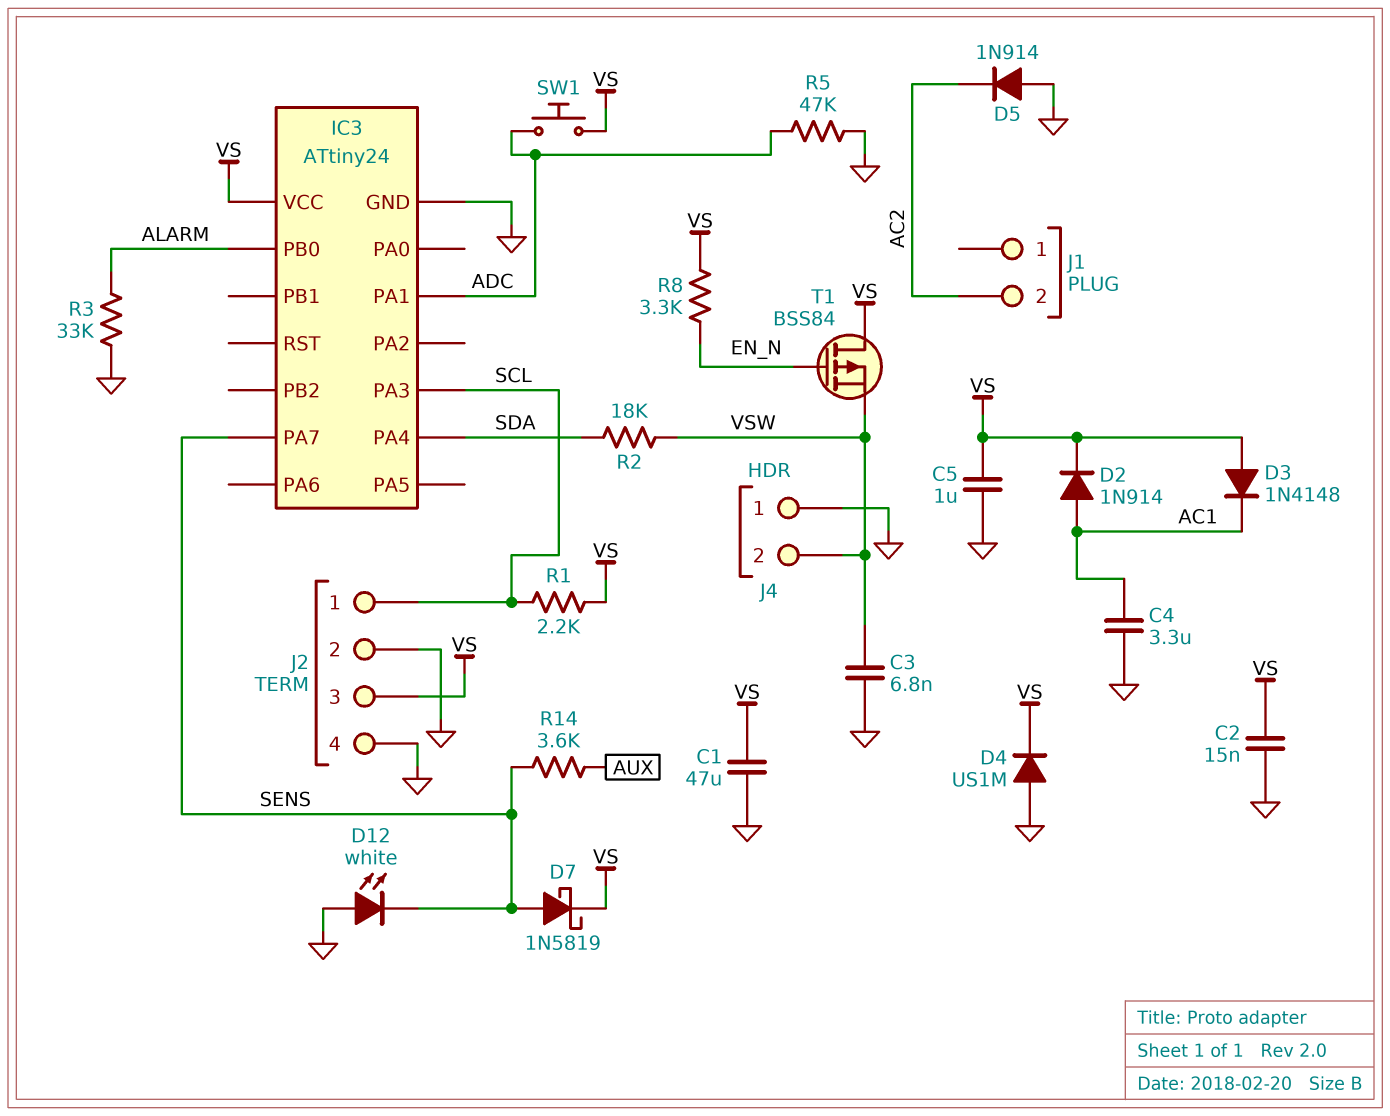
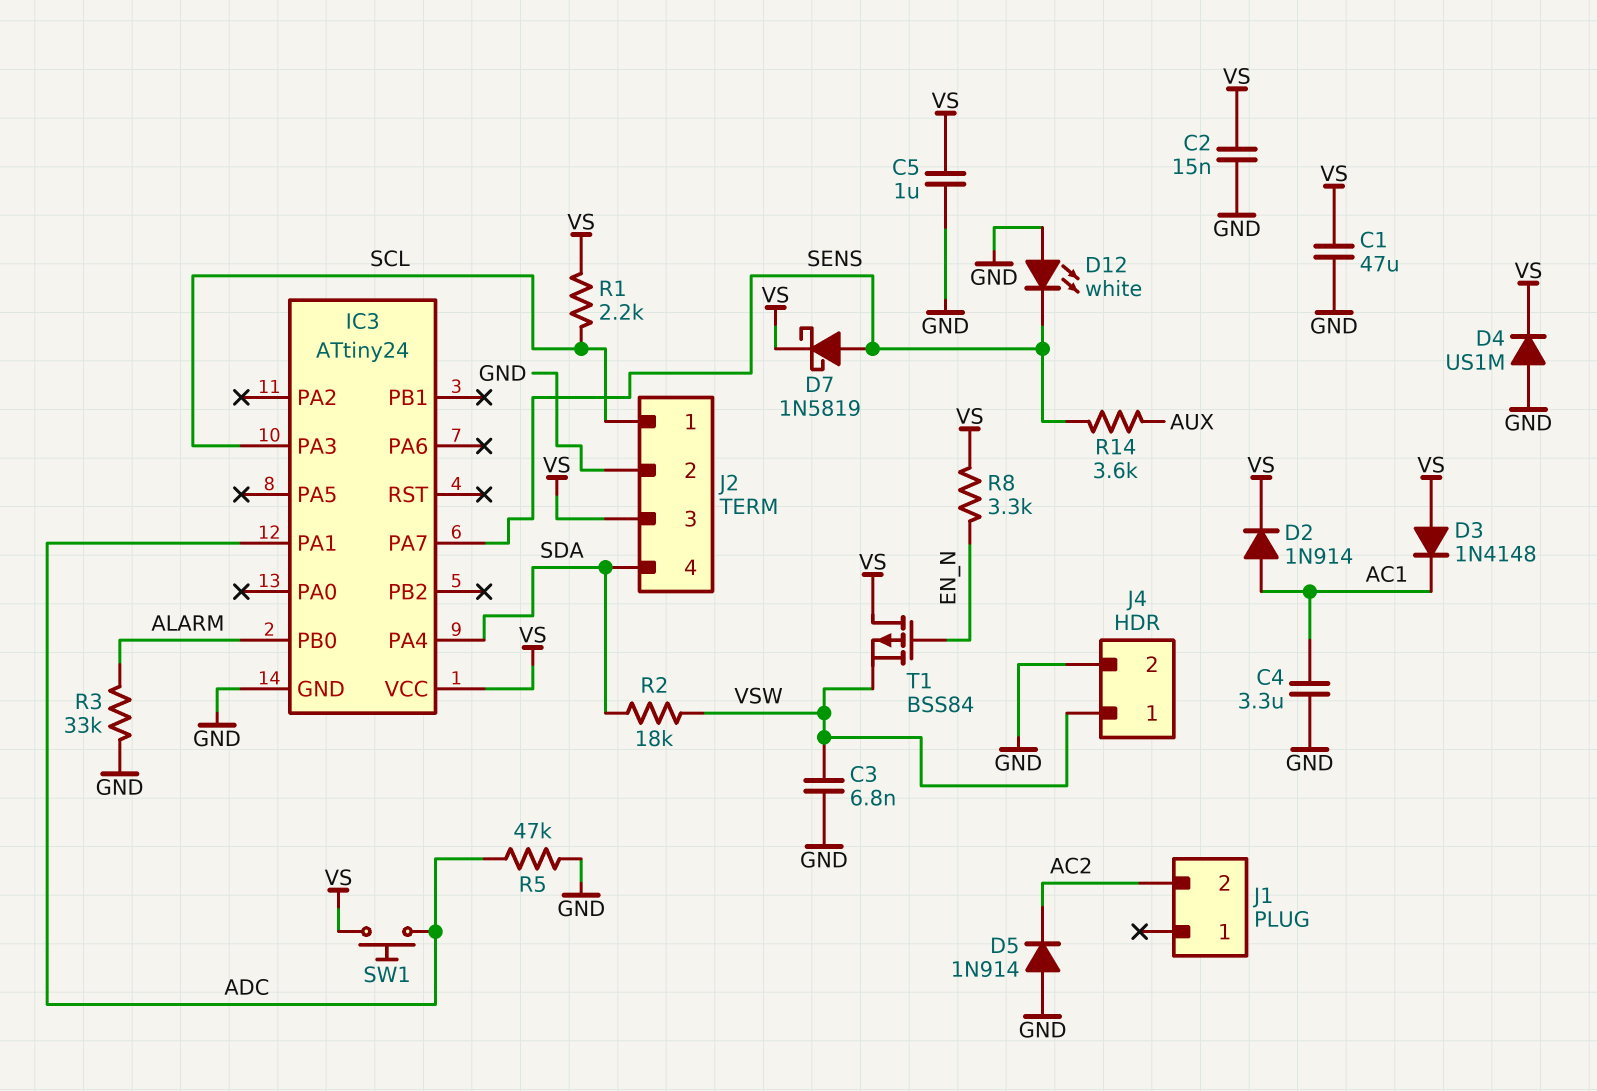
J2 pin 4: GND -> SDA
J4 pin 1: GND -> VSW
J4 pin 2: VSW -> GND

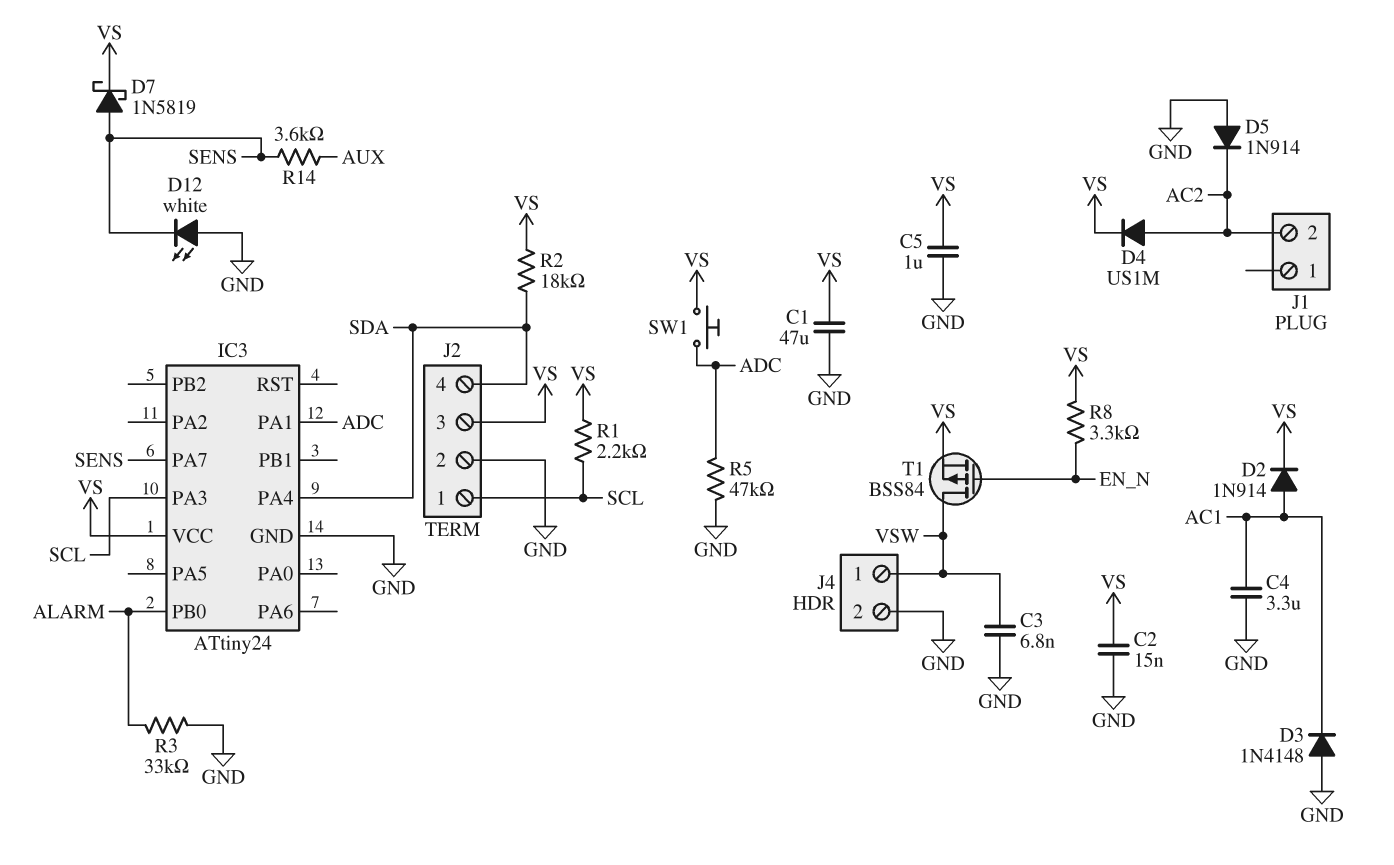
D3: diode 1N4148 (A VS, K AC1) -> diode 1N4148 (A GND, K AC1)
D4: diode US1M (A GND, K VS) -> diode US1M (A AC2, K VS)
R2: 18k (SDA, VSW) -> 18k (SDA, VS)
T1: PMOS BSS84 (G EN_N, D VS, S VSW) -> PMOS BSS84 (G EN_N, D VSW, S VS)

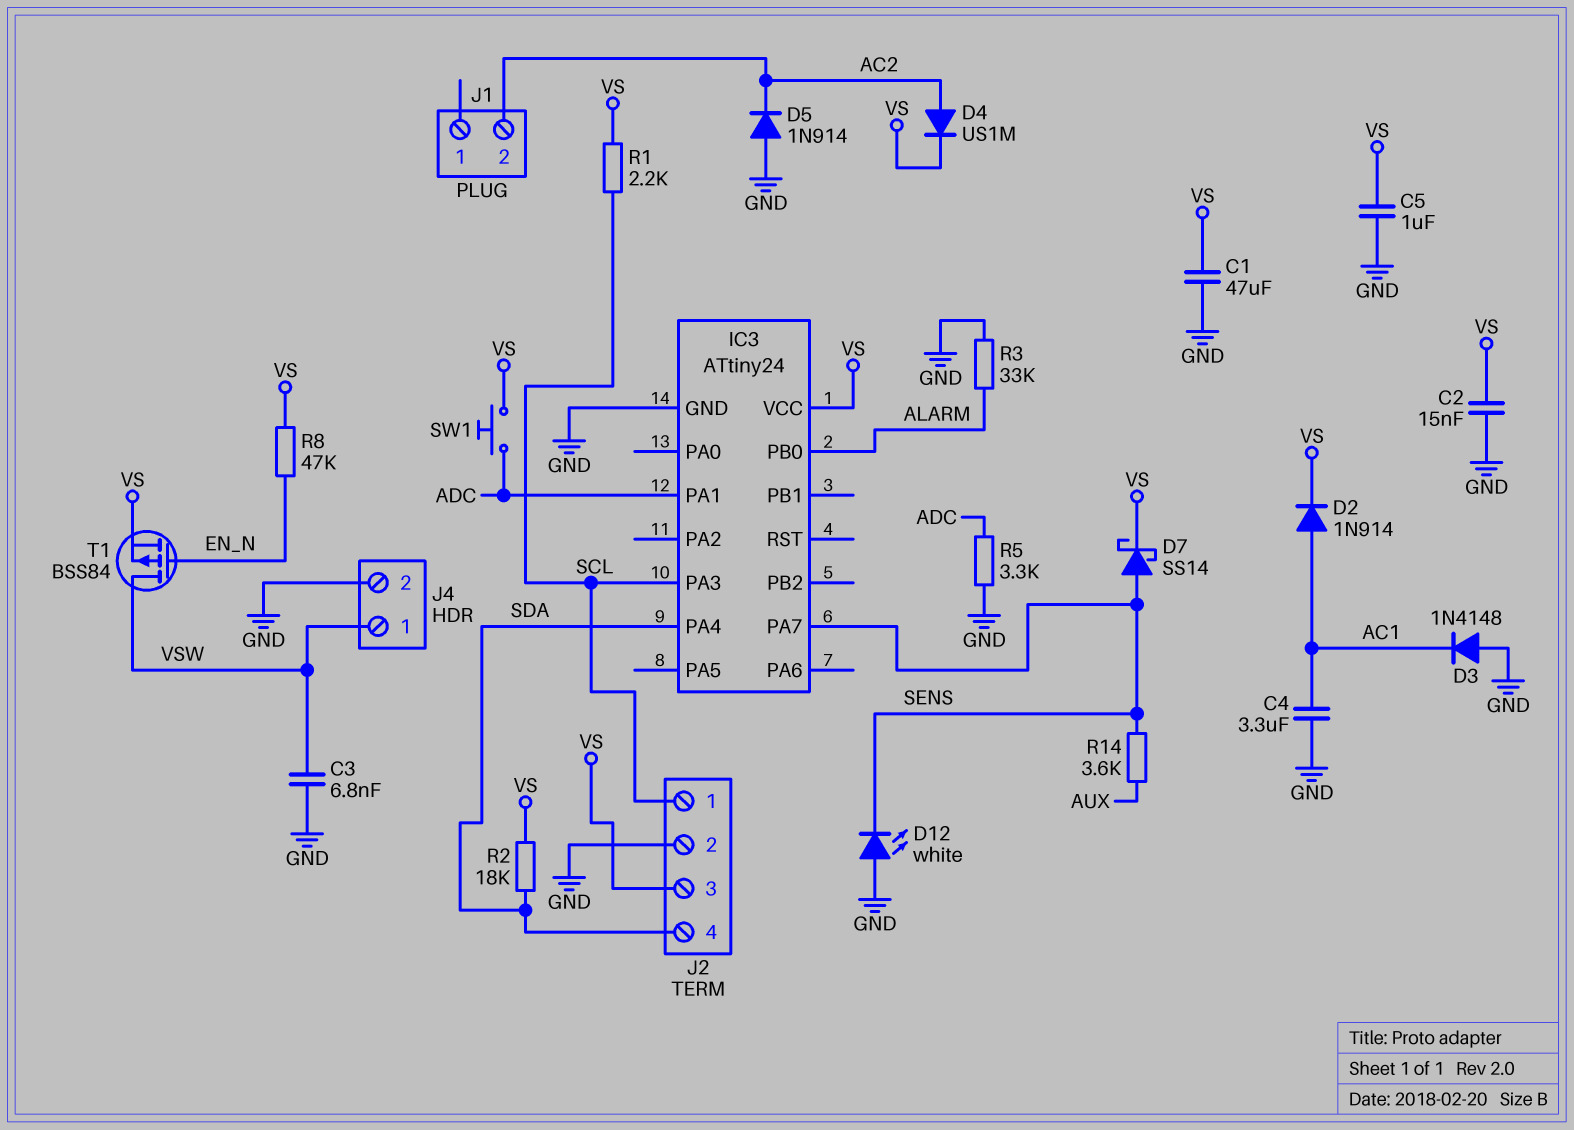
D7: schottky 1N5819 (A SENS, K VS) -> schottky SS14 (A SENS, K VS)
R5: 47k (ADC, GND) -> 3.3k (ADC, GND)
R8: 3.3k (EN_N, VS) -> 47k (EN_N, VS)

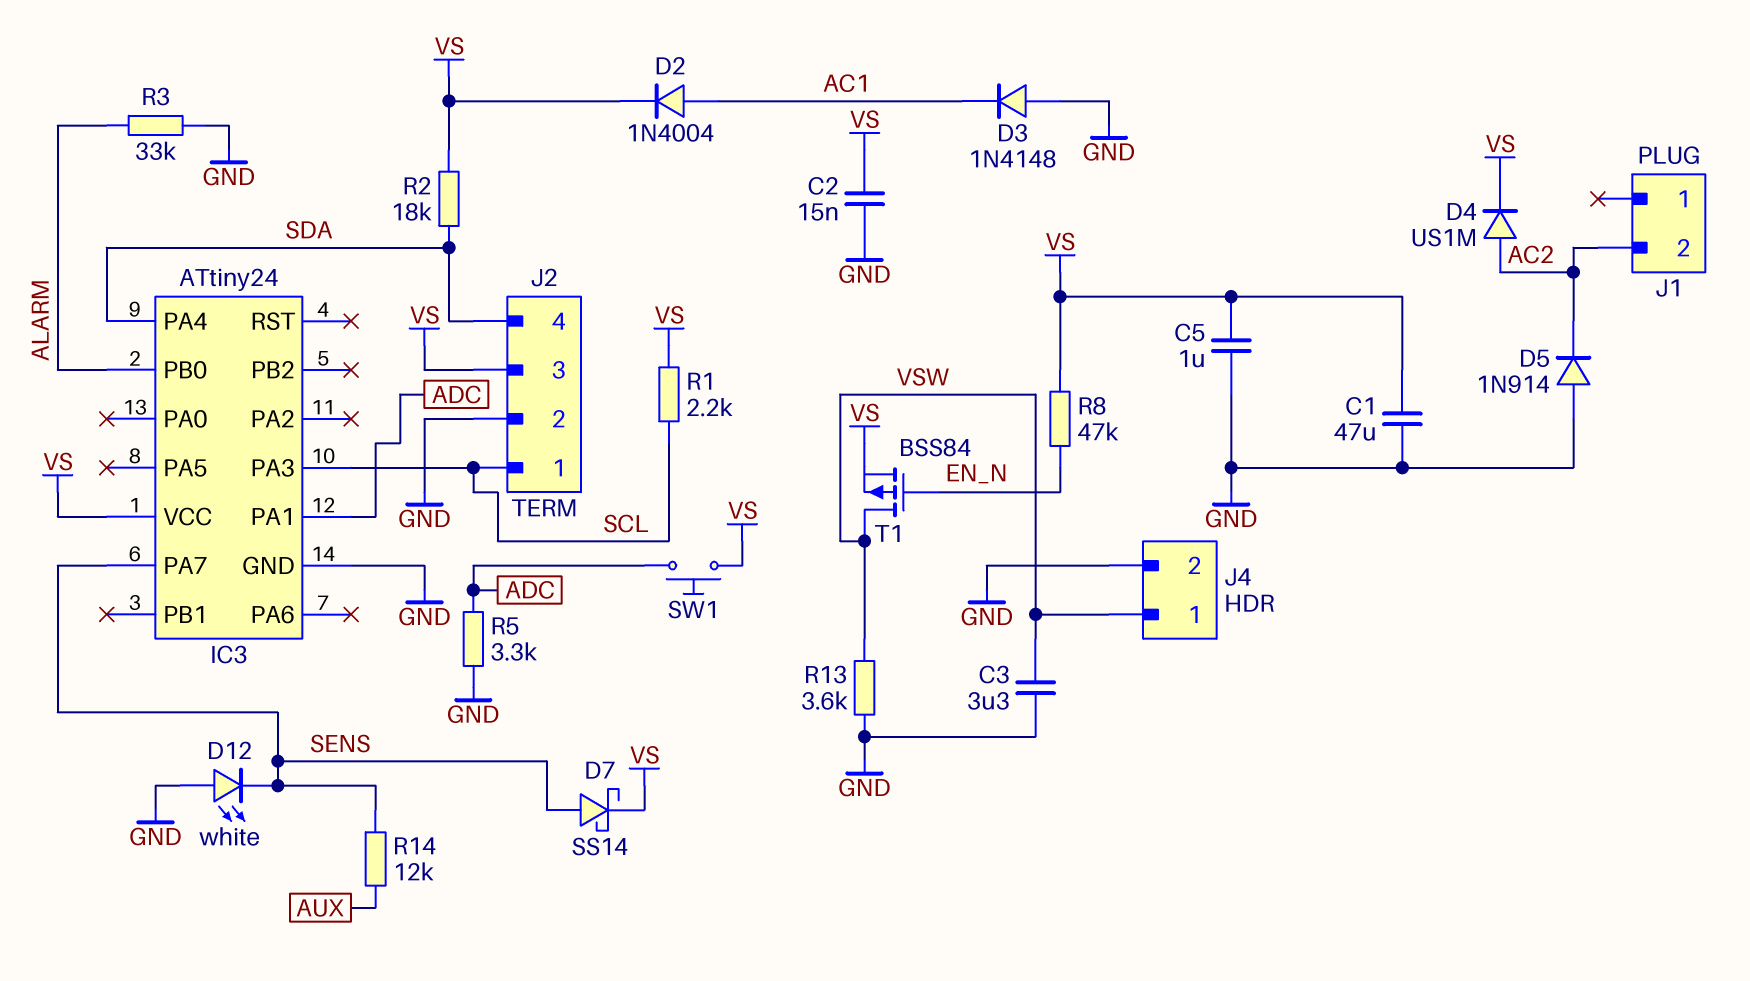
C3: 6.8nF (GND, VSW) -> 3.3uF (GND, VSW)
C4: 3.3uF (AC1, GND) -> none
D2: diode 1N914 (A AC1, K VS) -> diode 1N4004 (A AC1, K VS)
R13: none -> 3.6k (GND, VSW)
R14: 3.6k (AUX, SENS) -> 12k (AUX, SENS)

